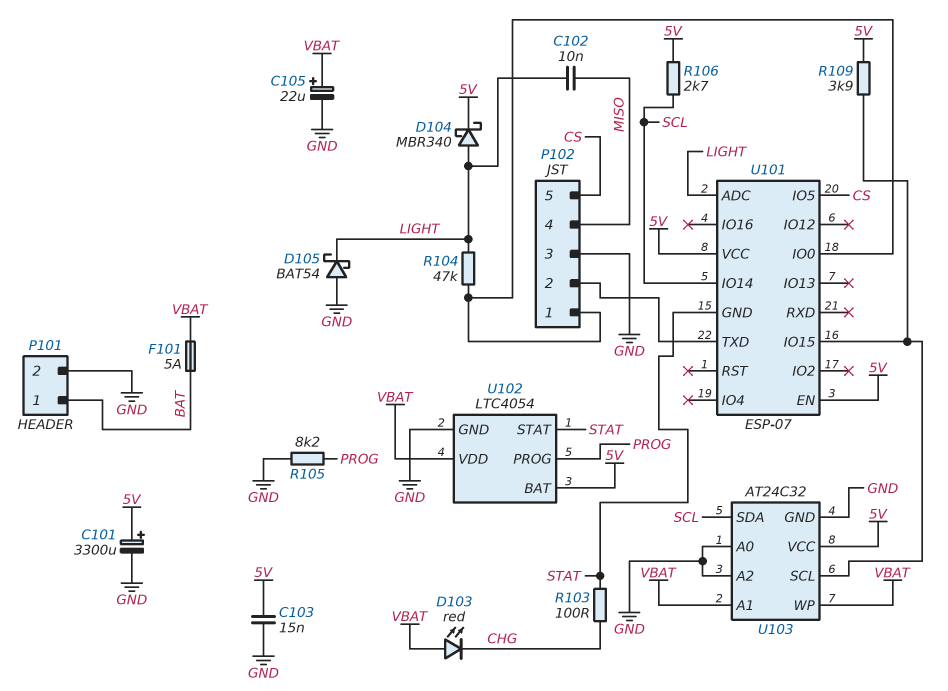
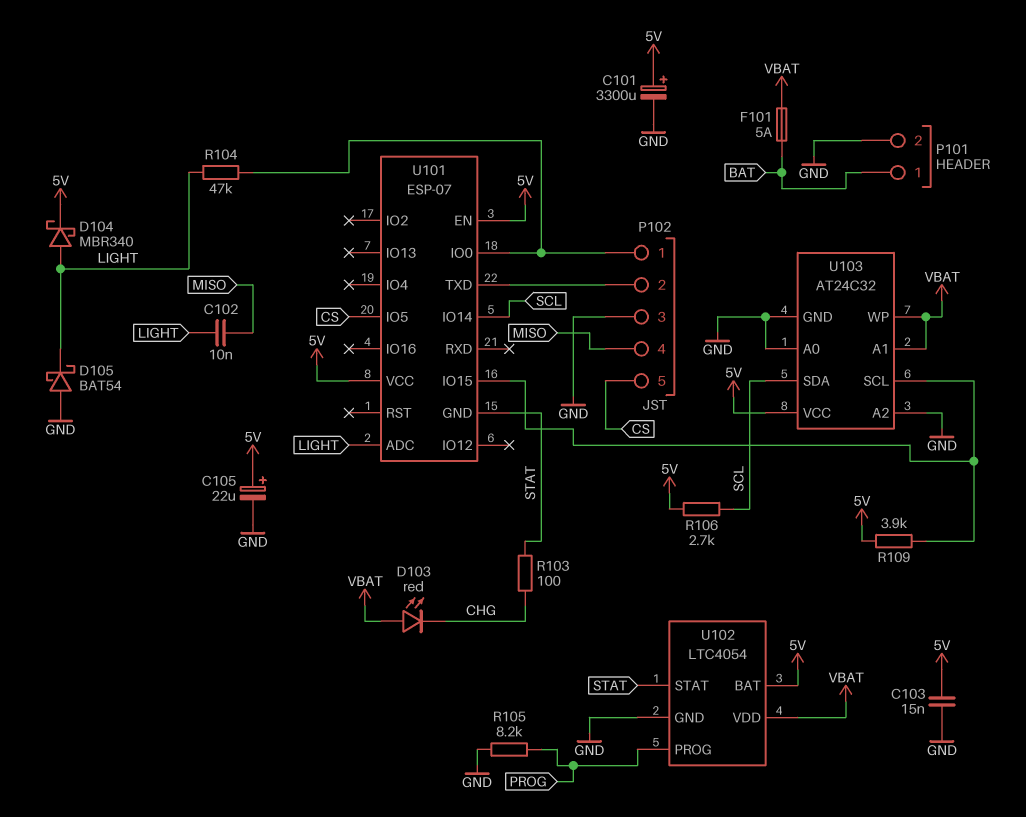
C105: 22uF (plus VBAT, minus GND) -> 22uF (plus 5V, minus GND)

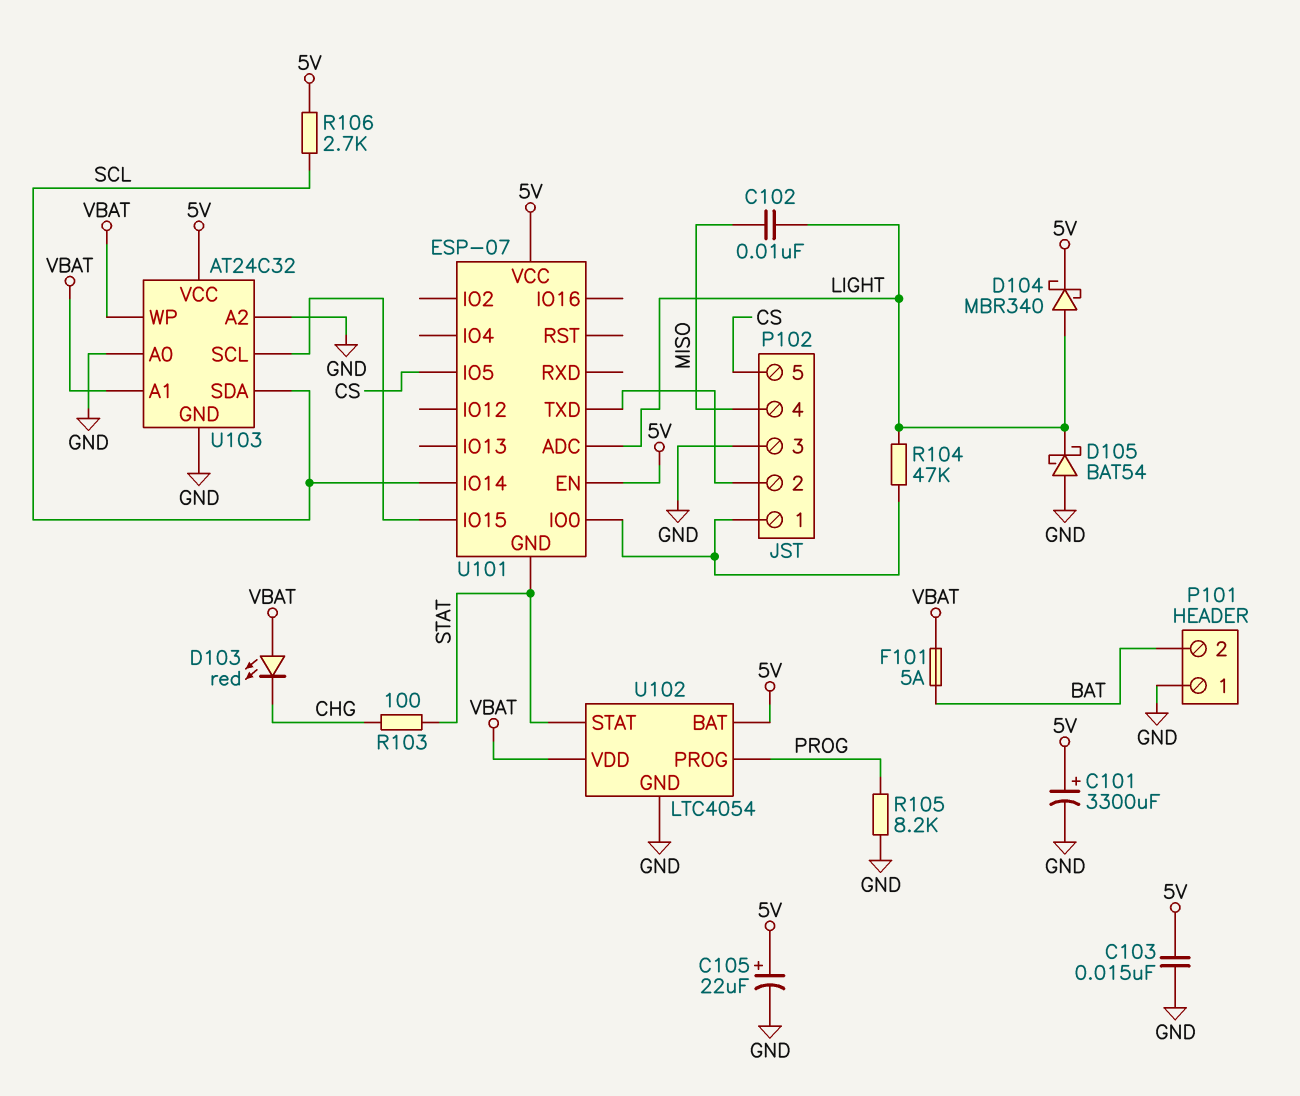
P101 pin 1: BAT -> GND
P101 pin 2: GND -> BAT
R109: 3.9k (5V, U101/IO15) -> none

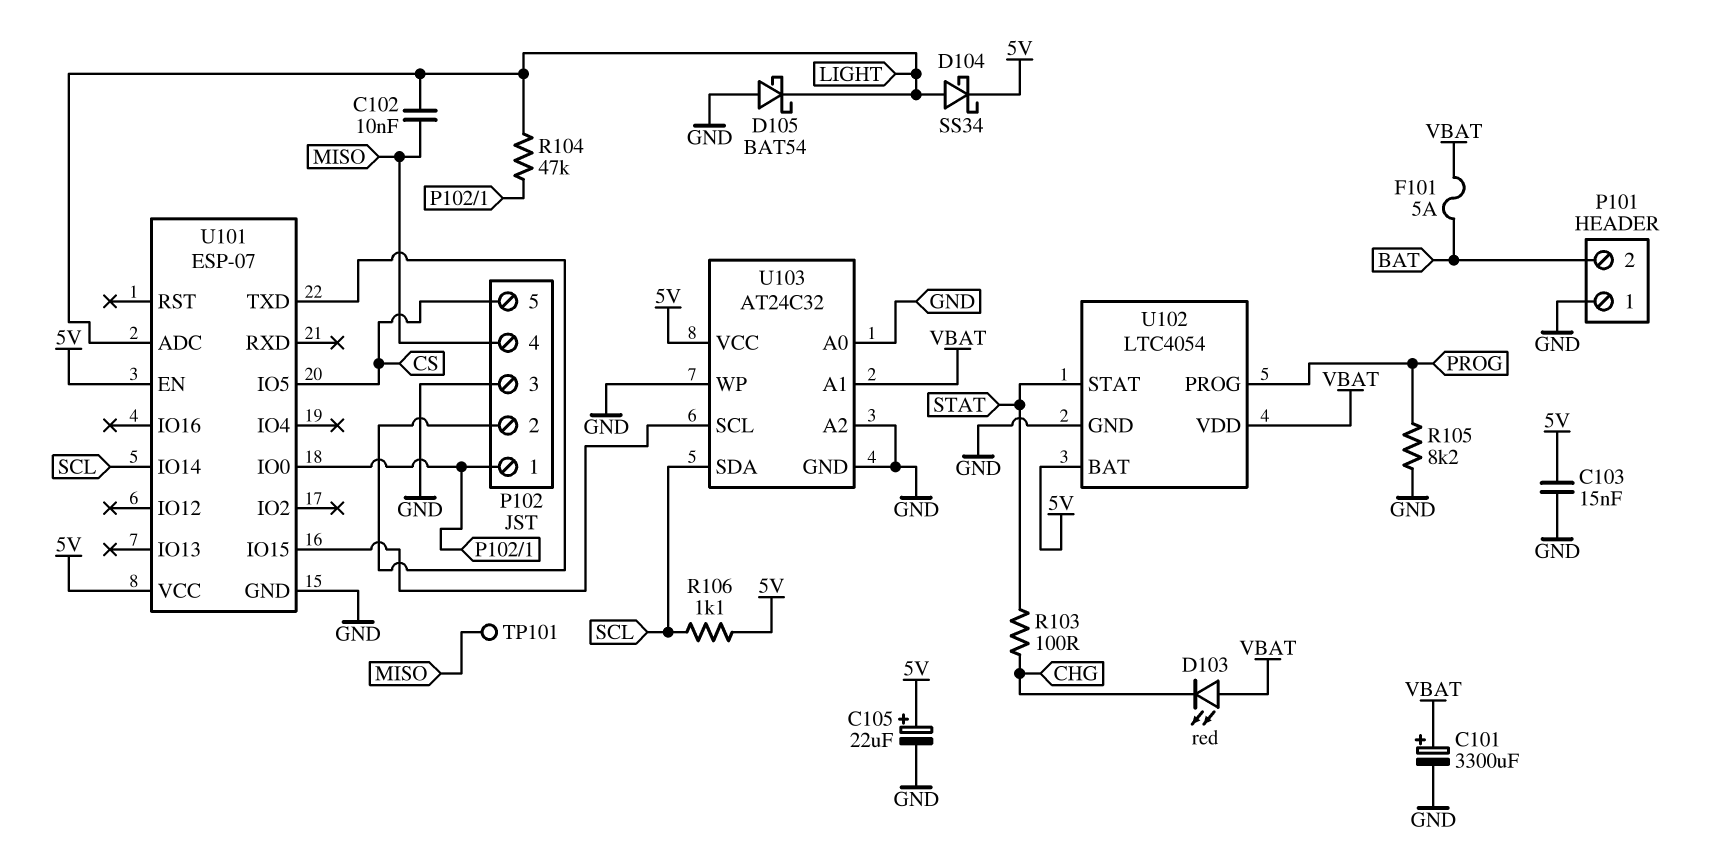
C101: 3300uF (plus 5V, minus GND) -> 3300uF (plus VBAT, minus GND)
D104: schottky MBR340 (A LIGHT, K 5V) -> schottky SS34 (A LIGHT, K 5V)
R106: 2.7k (5V, SCL) -> 1.1k (5V, SCL)
TP101: none -> test point (MISO)
U101 pin GND: STAT -> GND
U103 pin WP: VBAT -> GND

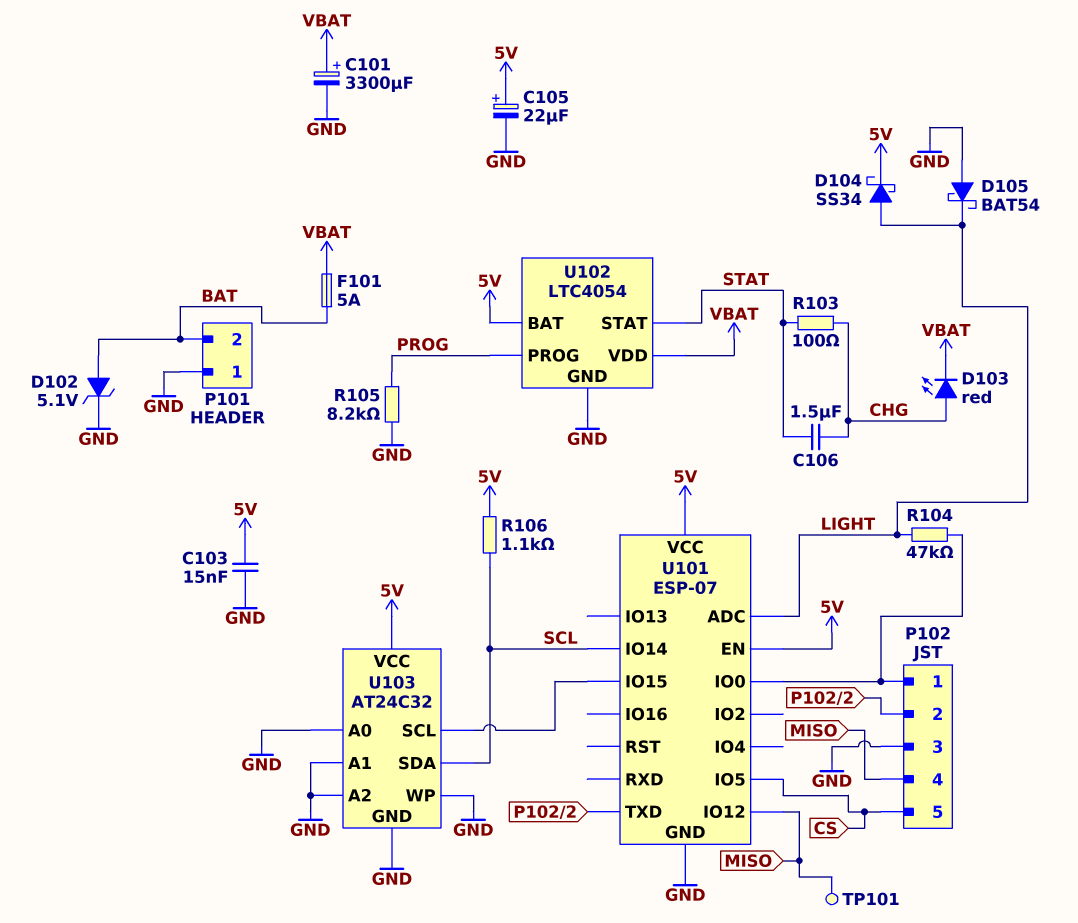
C102: 10nF (LIGHT, MISO) -> none
C106: none -> 1.5uF (CHG, STAT)
D102: none -> zener 5.1V (A BAT, K GND)
D103: LED red (A VBAT, K CHG) -> LED red (A CHG, K VBAT)
U101 pin IO12: none -> MISO
U103 pin A1: VBAT -> GND

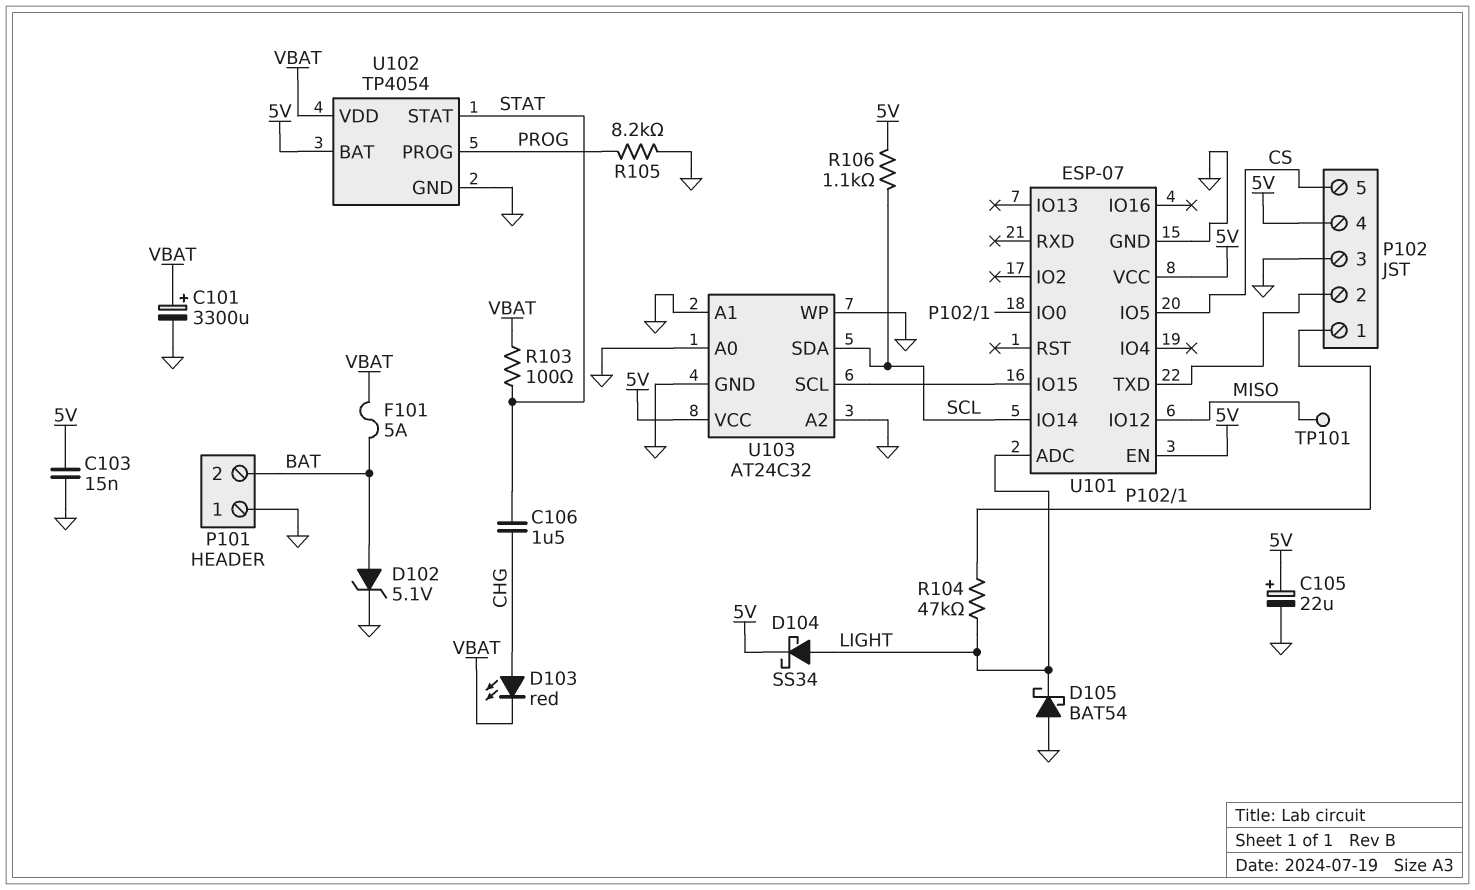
P102 pin 4: MISO -> 5V
R103: 100 (CHG, STAT) -> 100 (STAT, VBAT)
U102: LTC4054 -> TP4054

